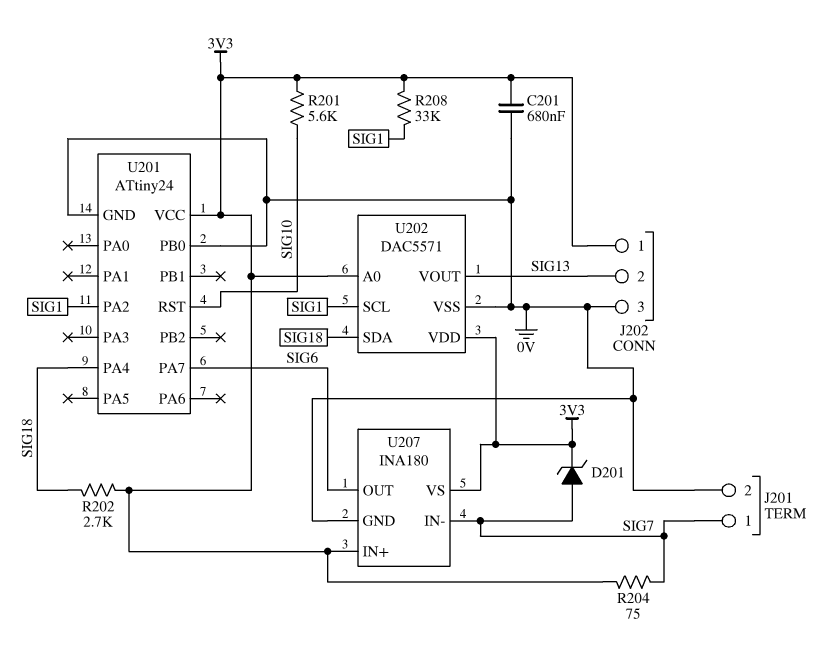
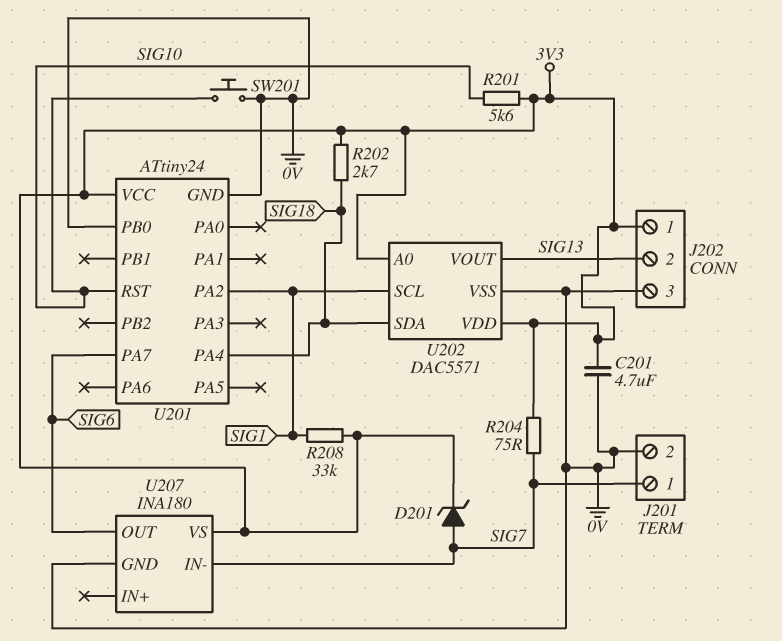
C201: 680nF (0V, 3V3) -> 4.7uF (0V, 3V3)
SW201: none -> button (0V, SIG10)
U207 pin IN+: 3V3 -> none

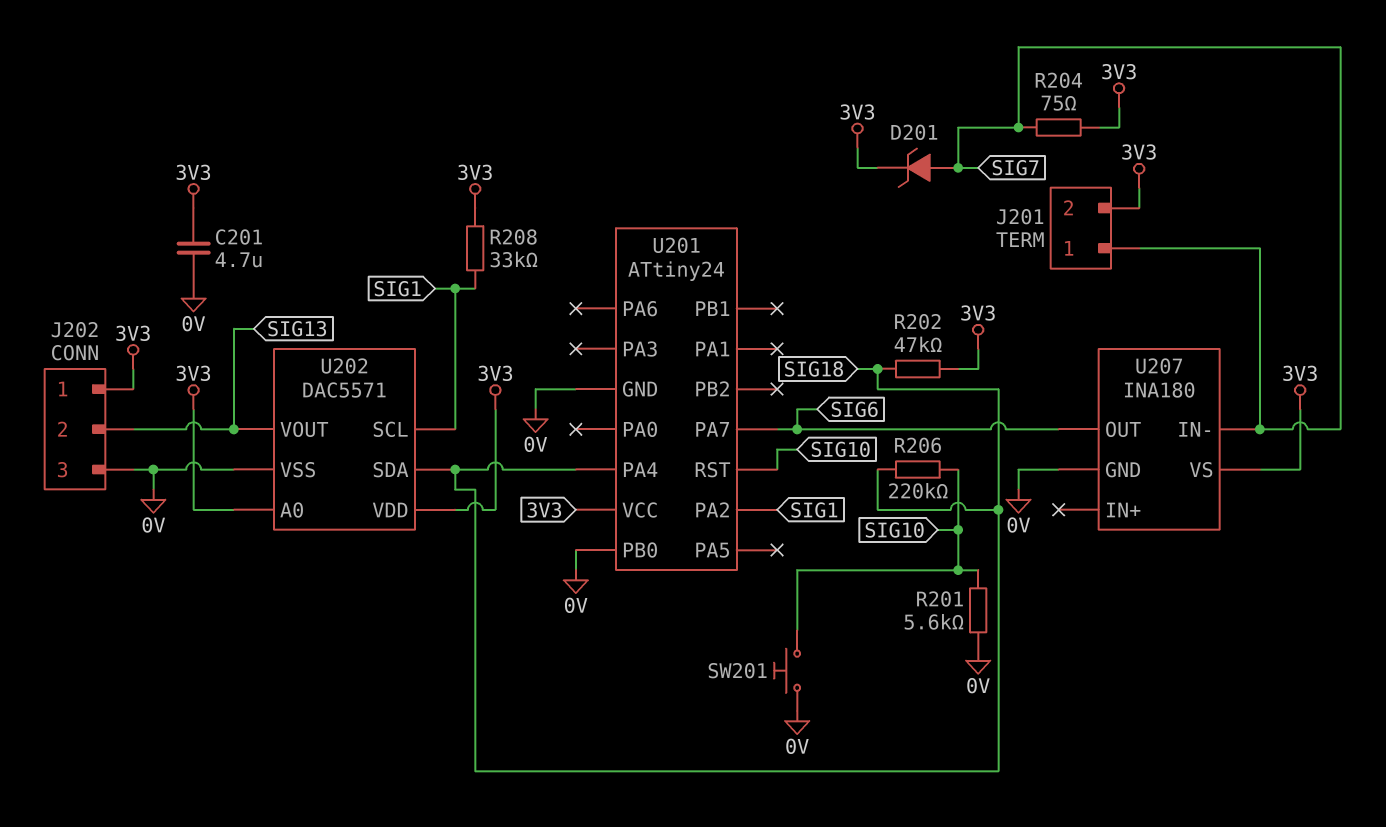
J201 pin 2: 0V -> 3V3
R201: 5.6k (3V3, SIG10) -> 5.6k (0V, SIG10)
R202: 2.7k (3V3, SIG18) -> 47k (3V3, SIG18)
R206: none -> 220k (SIG10, SIG18)

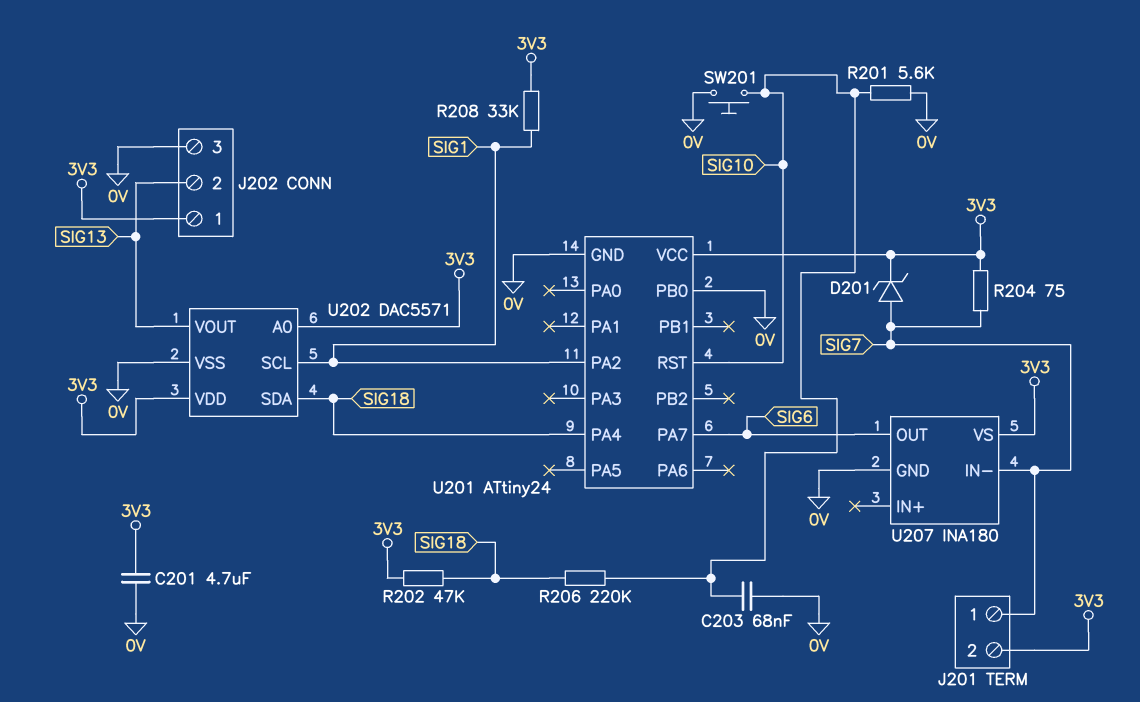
C203: none -> 68nF (0V, SIG10)

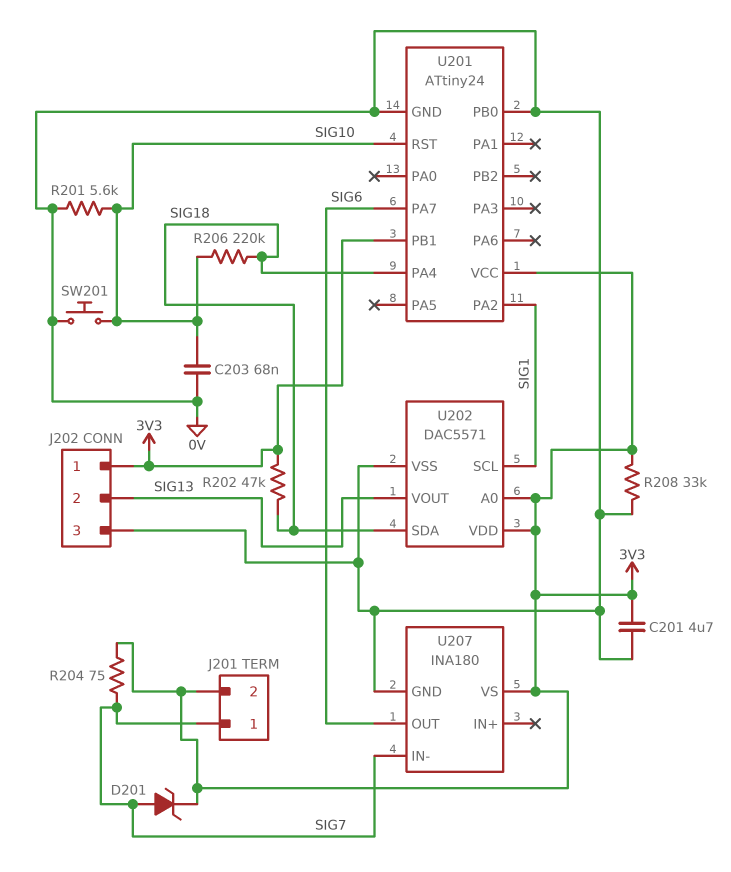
R208: 33k (3V3, SIG1) -> 33k (0V, 3V3)
U201 pin PB1: none -> 3V3

